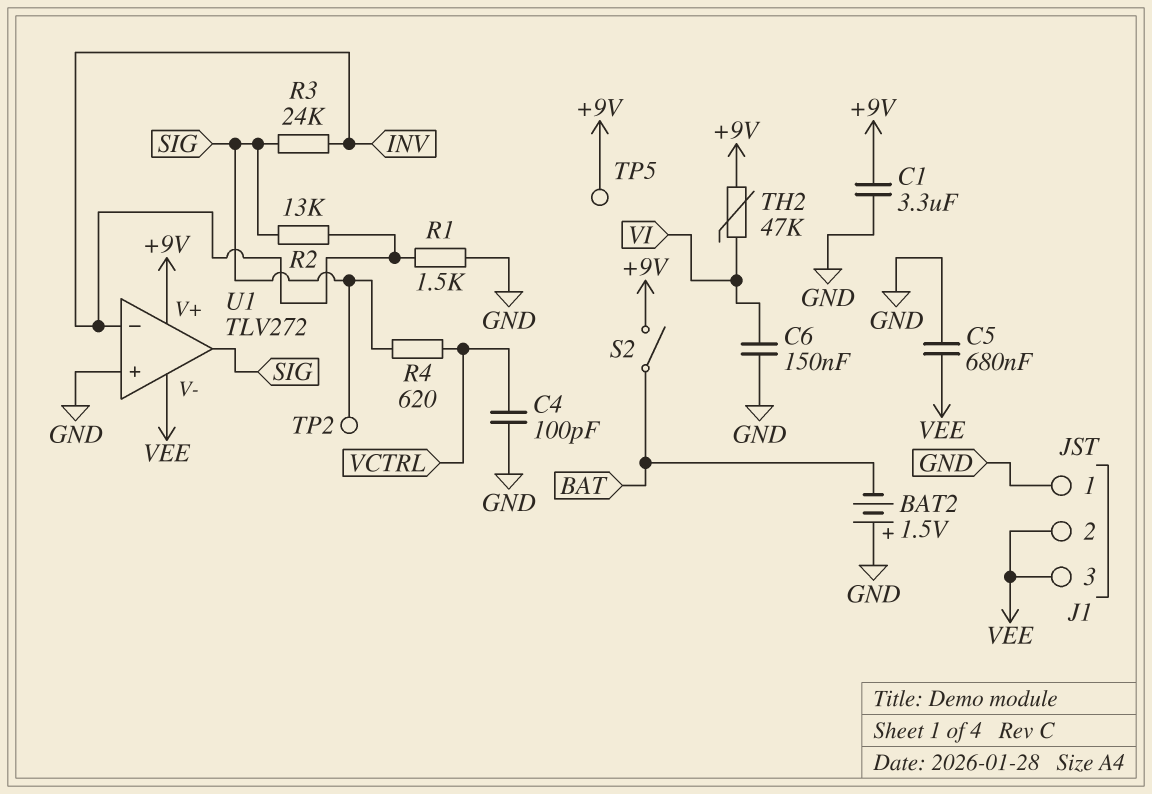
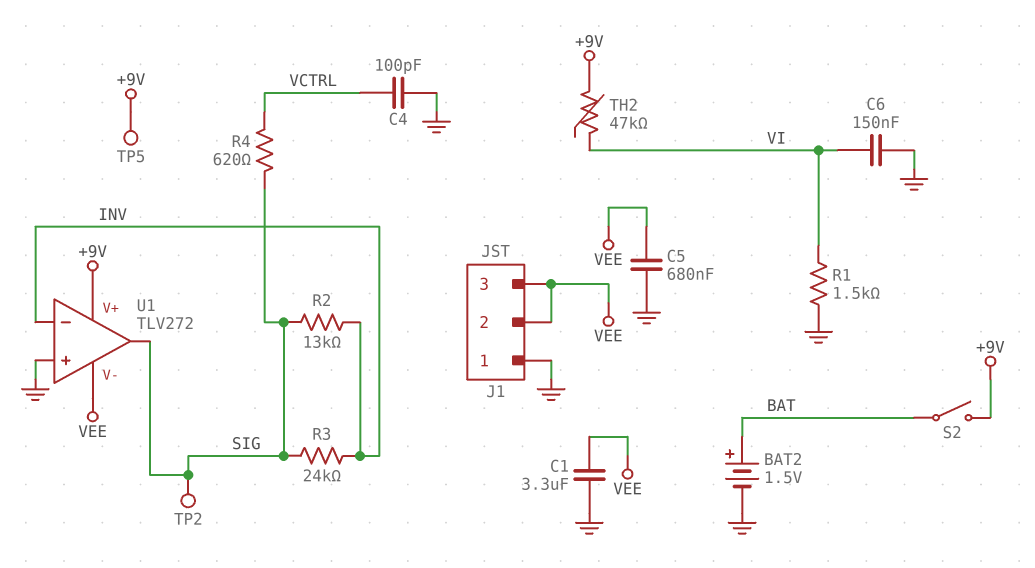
BAT2: 1.5V (plus GND, minus BAT) -> 1.5V (plus BAT, minus GND)
C1: 3.3uF (+9V, GND) -> 3.3uF (GND, VEE)
R1: 1.5k (GND, INV) -> 1.5k (GND, VI)

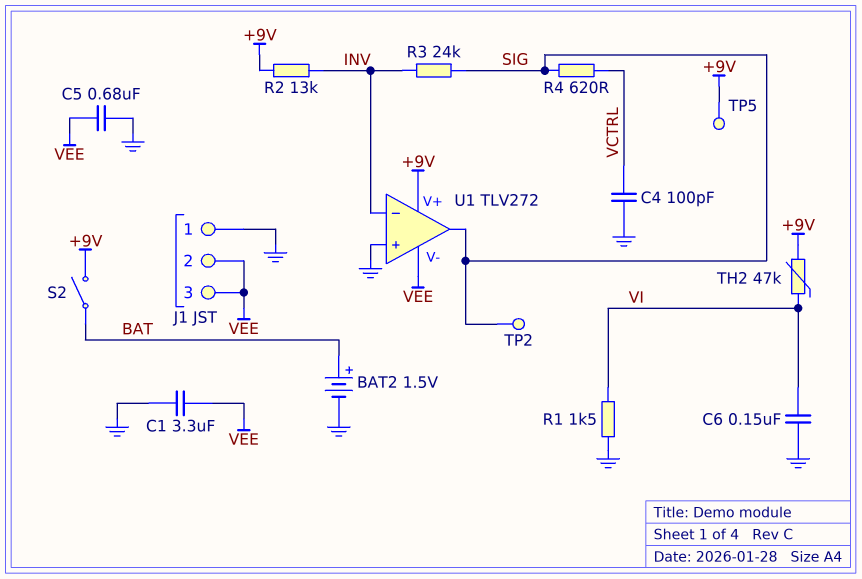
R2: 13k (INV, SIG) -> 13k (+9V, INV)

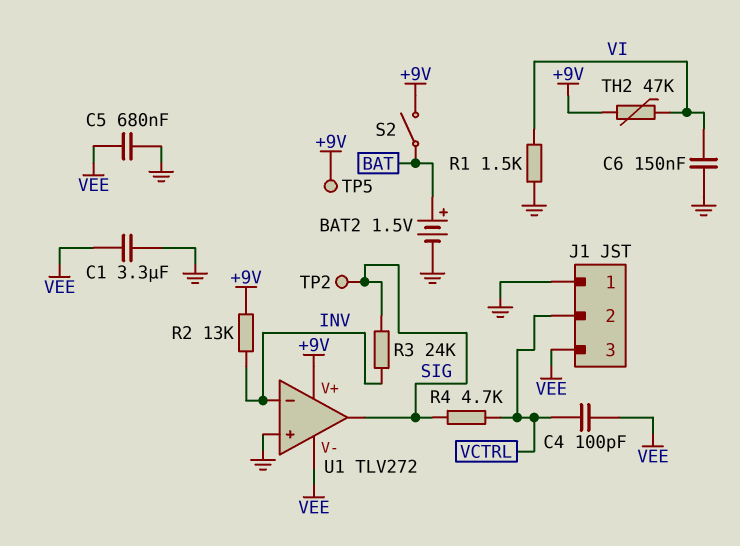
C4: 100pF (GND, VCTRL) -> 100pF (VCTRL, VEE)
J1 pin 2: VEE -> VCTRL
R4: 620 (SIG, VCTRL) -> 4.7k (SIG, VCTRL)

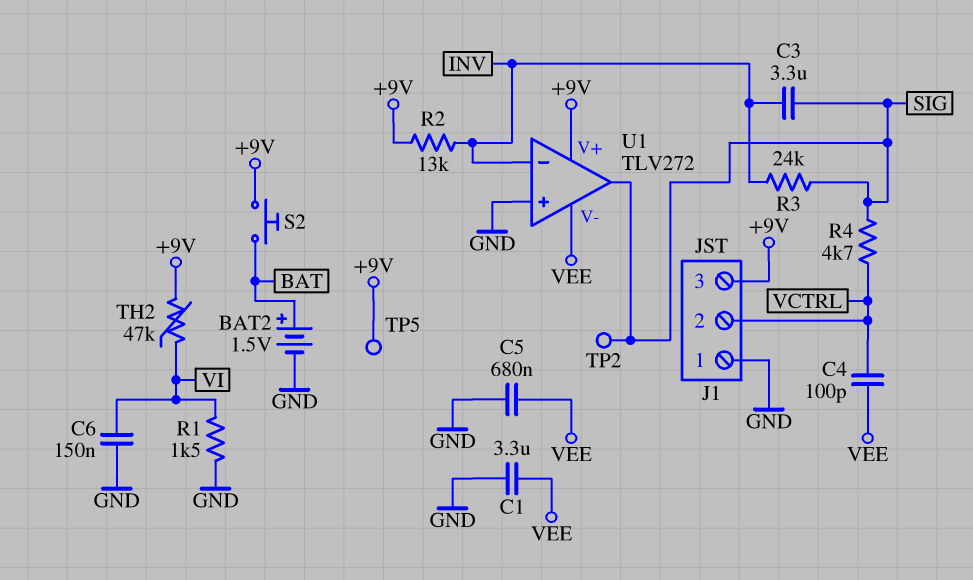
C3: none -> 3.3uF (INV, SIG)
J1 pin 3: VEE -> +9V
S2: switch (+9V, BAT) -> button (+9V, BAT)

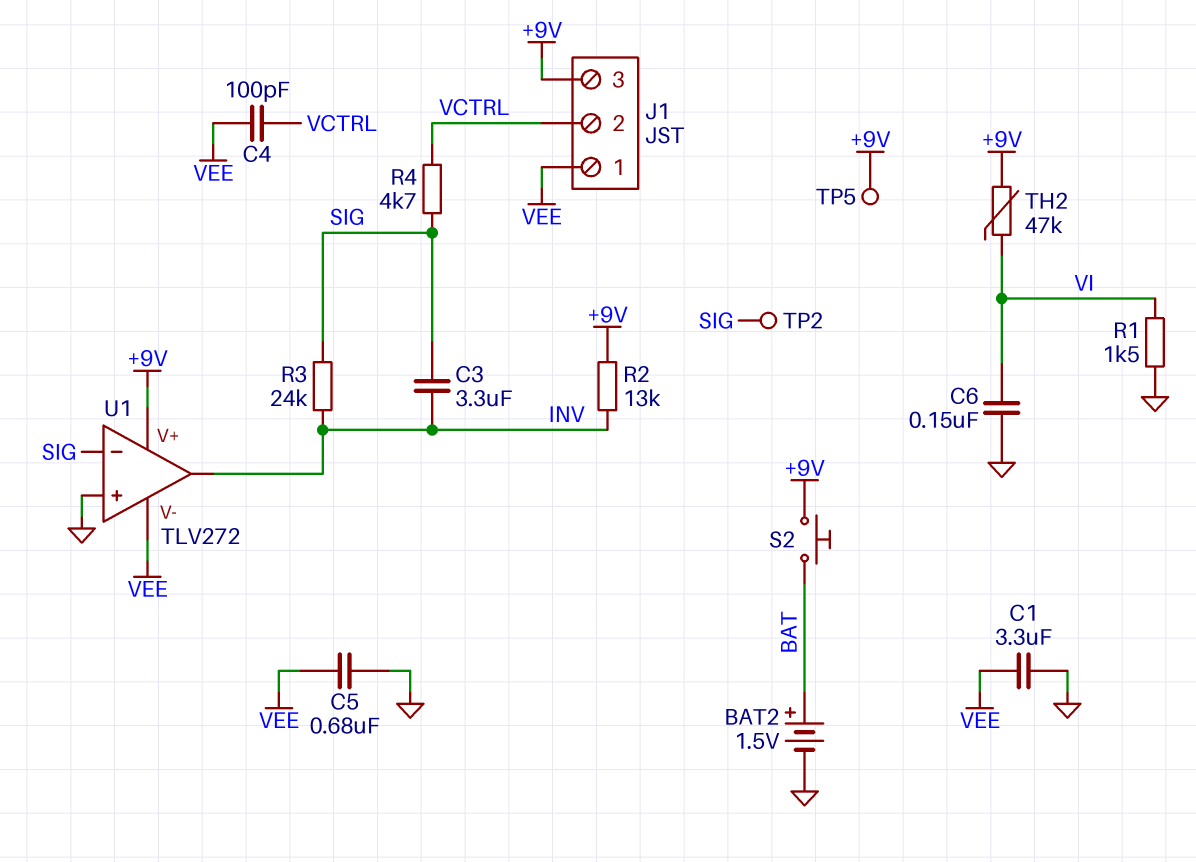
J1 pin 1: GND -> VEE
U1 pin in-: INV -> SIG
U1 pin out: SIG -> INV

